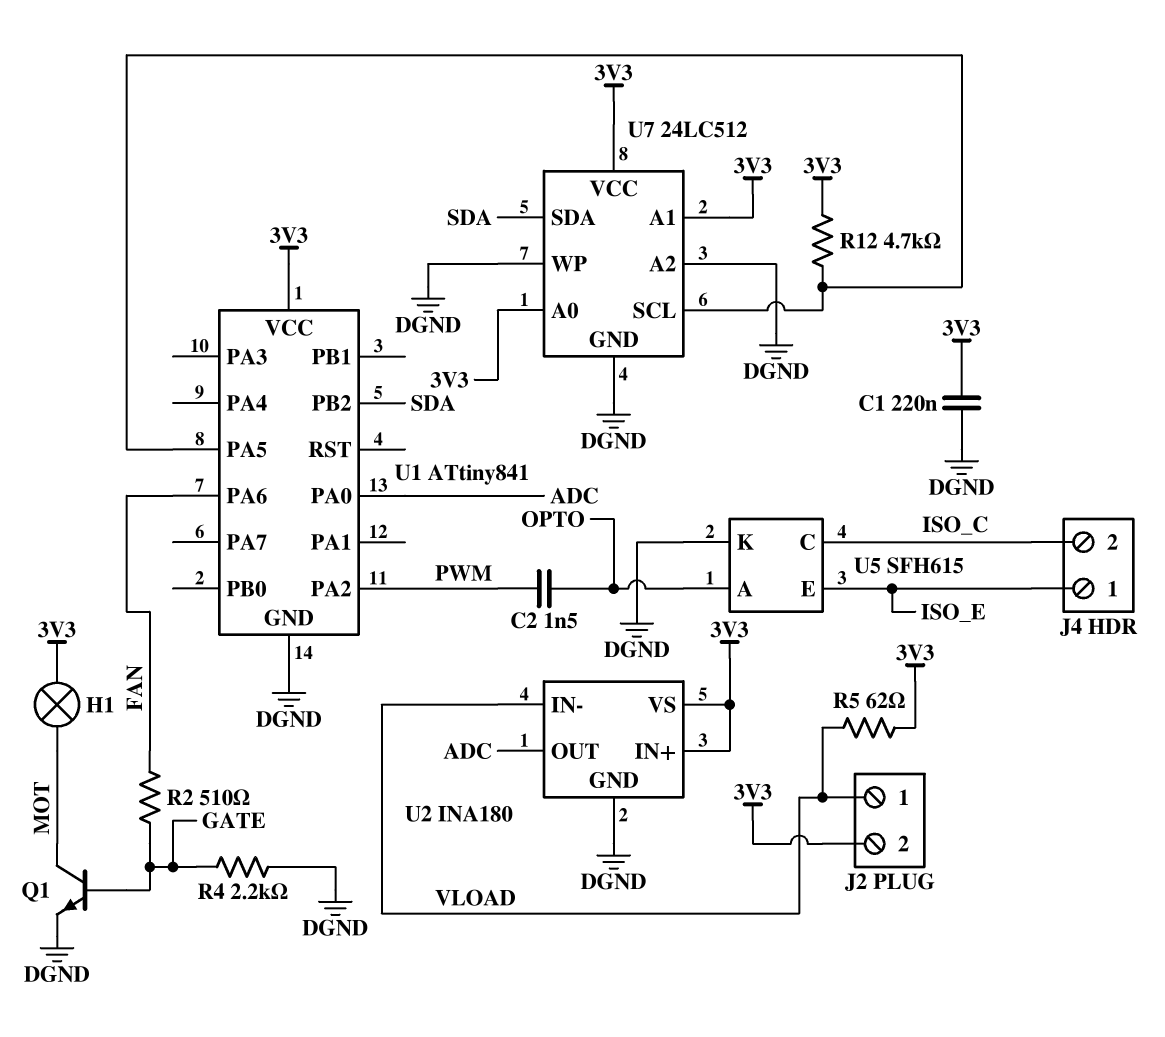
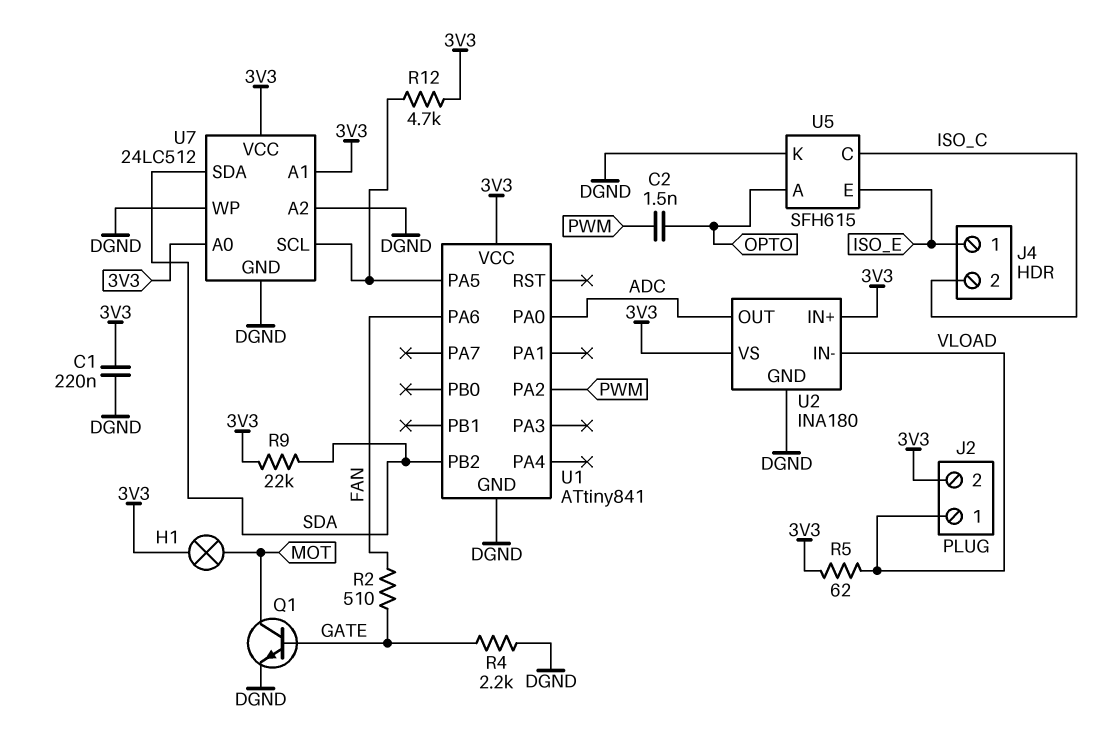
R9: none -> 22k (3V3, SDA)

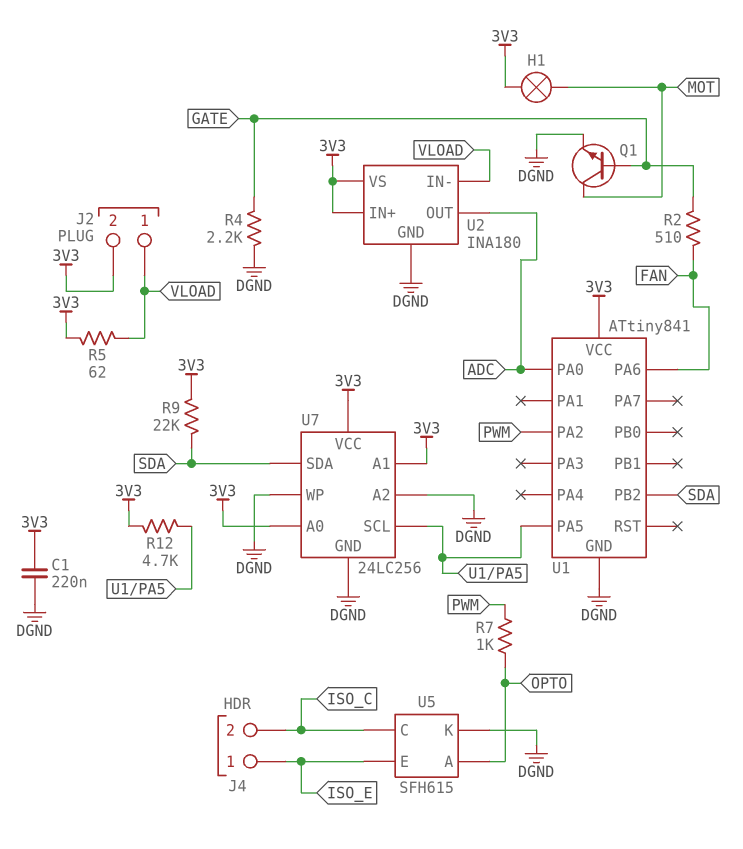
C2: 1.5nF (OPTO, PWM) -> none
R7: none -> 1k (OPTO, PWM)
U7: 24LC512 -> 24LC256

